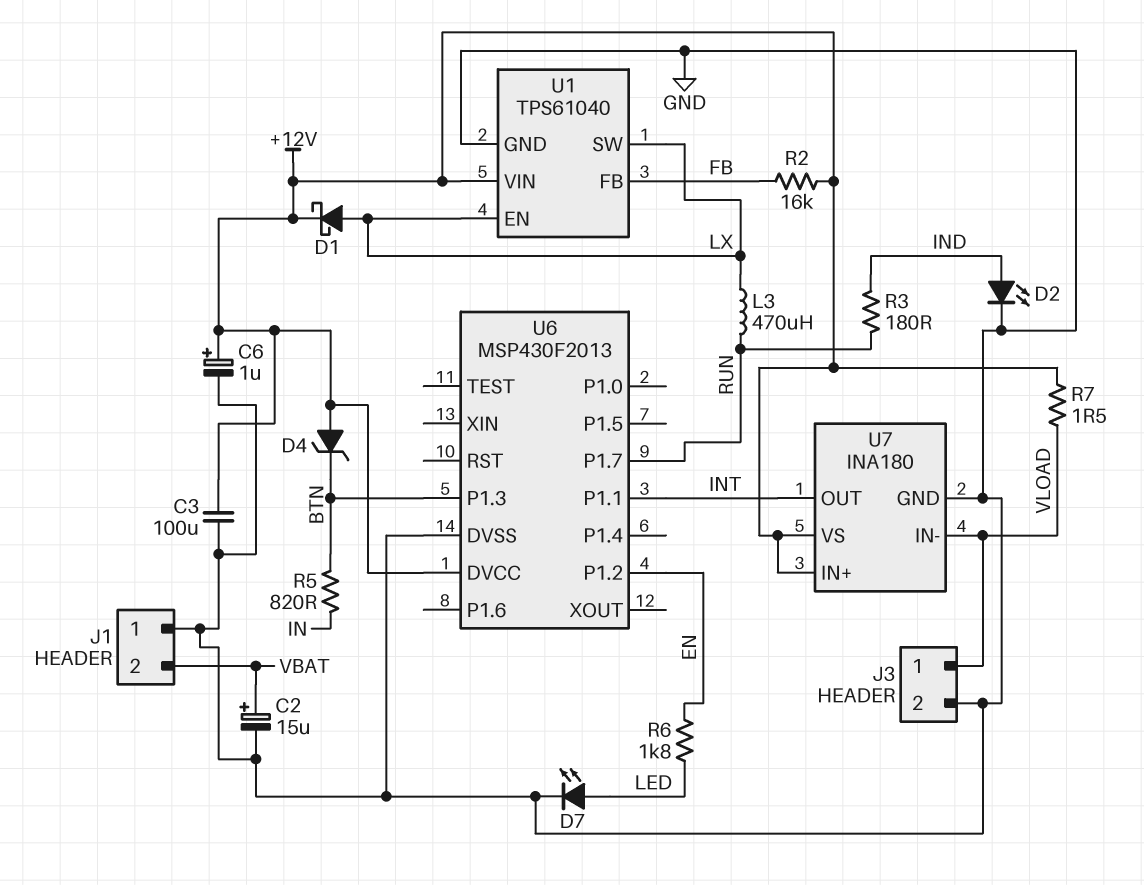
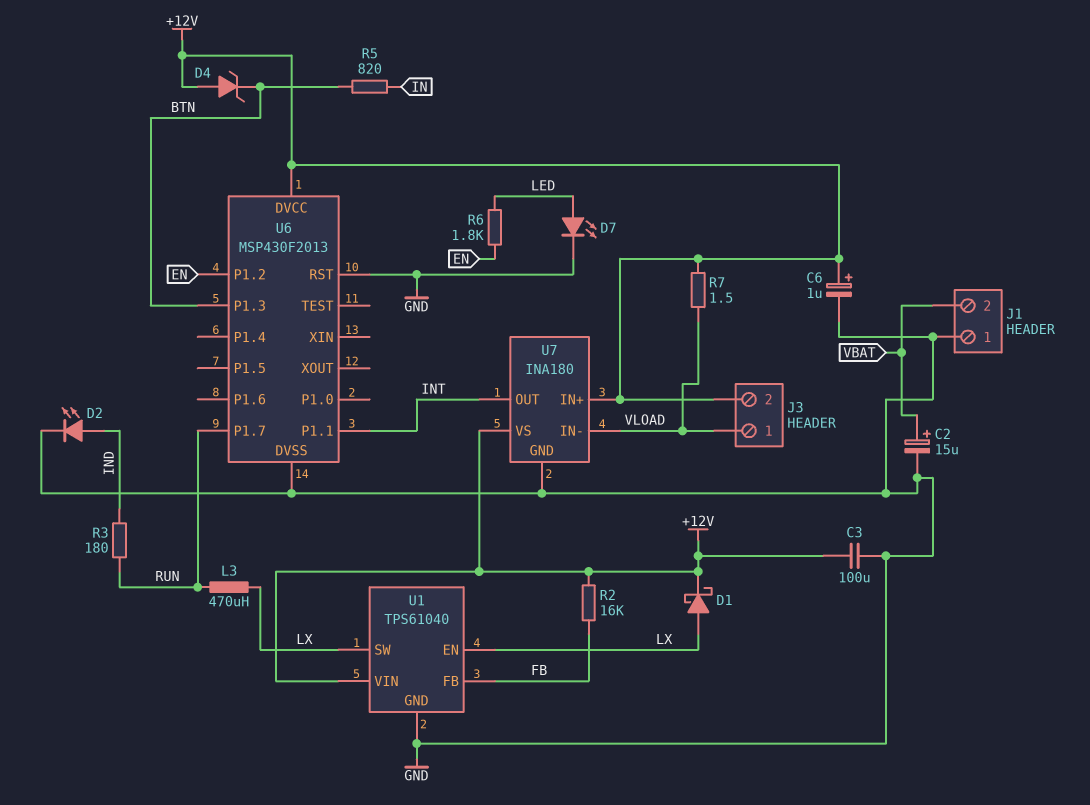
J3 pin 2: GND -> +12V
U6 pin RST: none -> GND

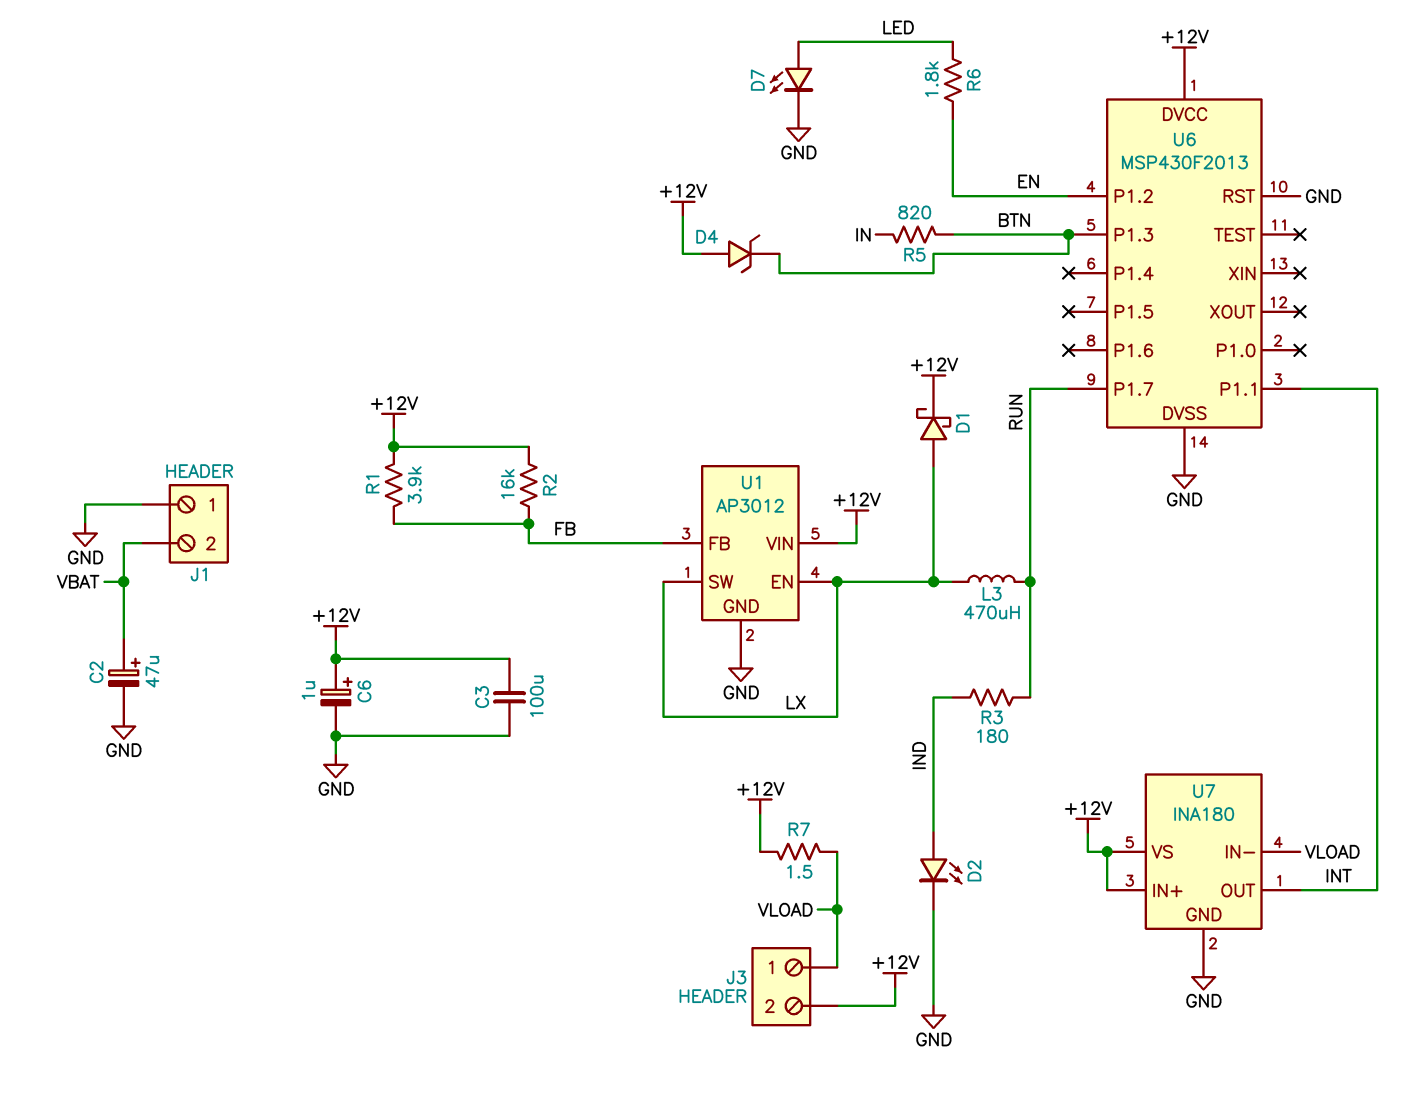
C2: 15uF (plus VBAT, minus GND) -> 47uF (plus VBAT, minus GND)
R1: none -> 3.9k (+12V, FB)
U1: TPS61040 -> AP3012

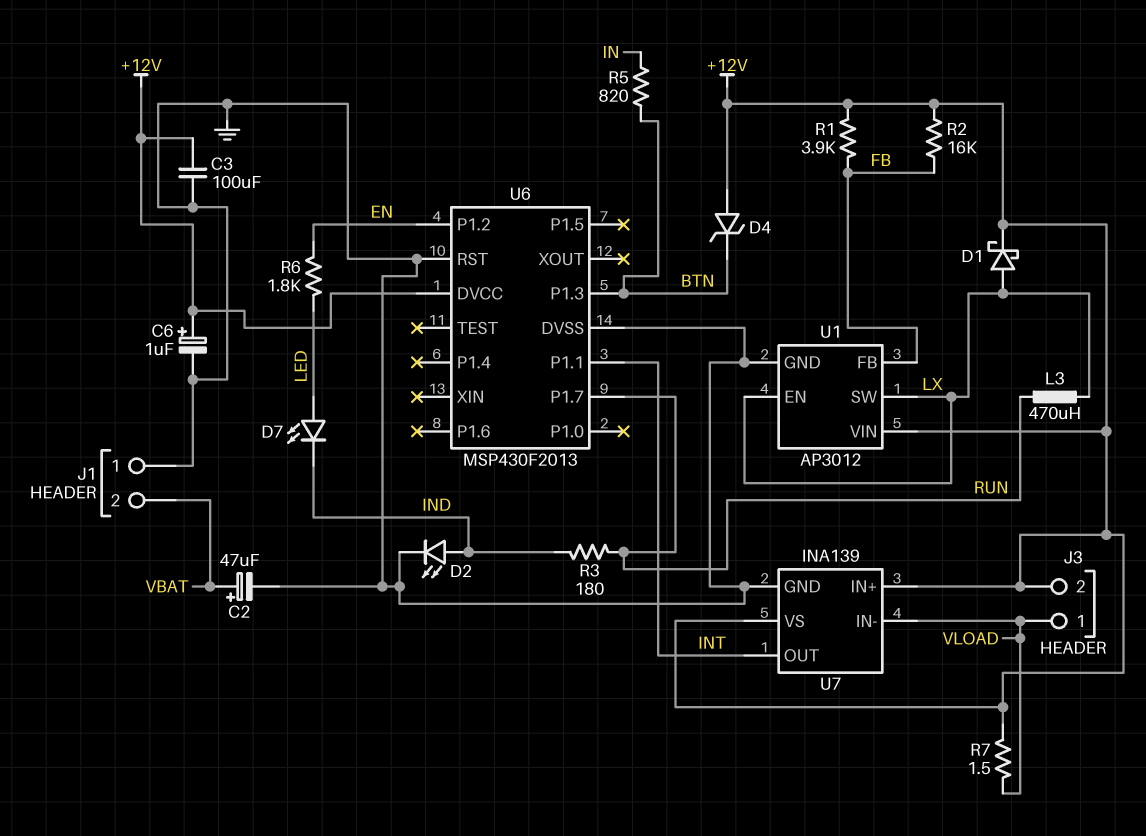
D7: LED (A LED, K GND) -> LED (A LED, K IND)
U7: INA180 -> INA139

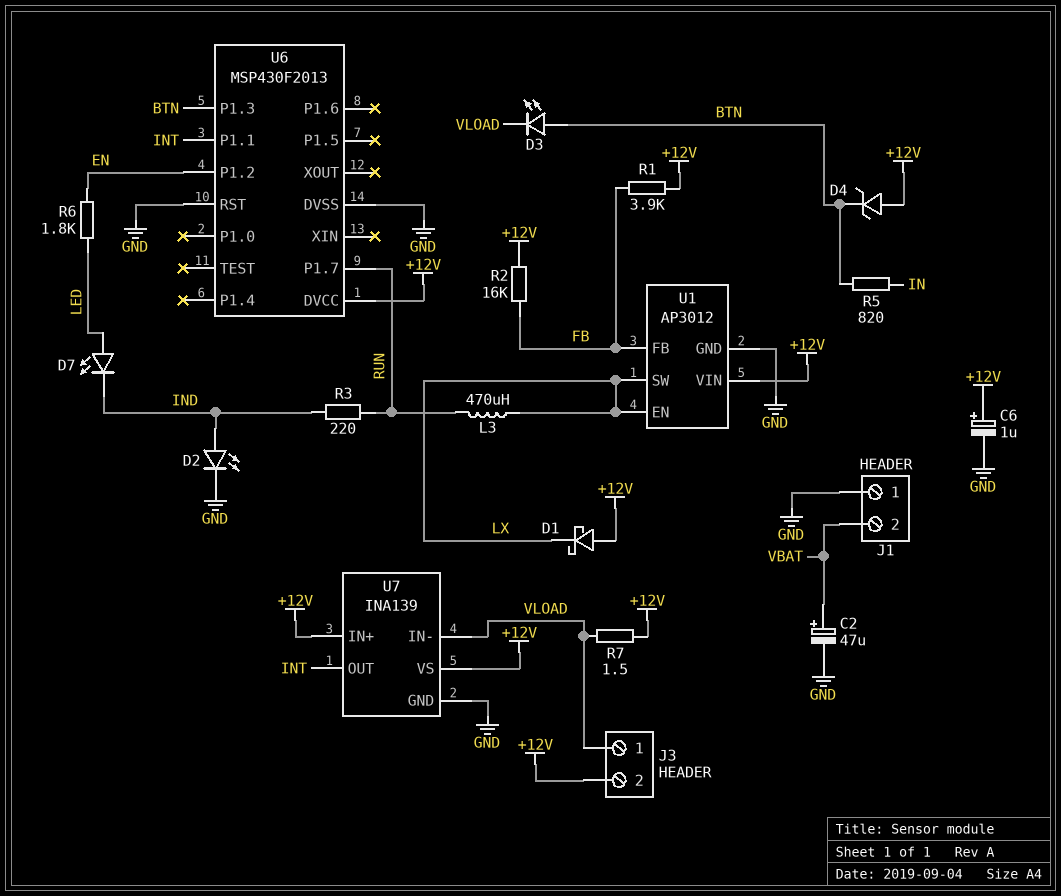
C3: 100uF (+12V, GND) -> none
D1: schottky (A LX, K +12V) -> schottky (A +12V, K LX)
D3: none -> LED (A BTN, K VLOAD)
R3: 180 (IND, RUN) -> 220 (IND, RUN)

